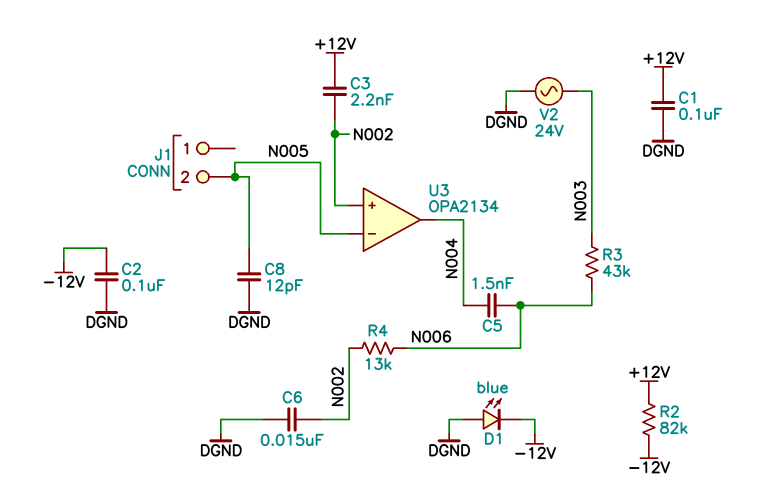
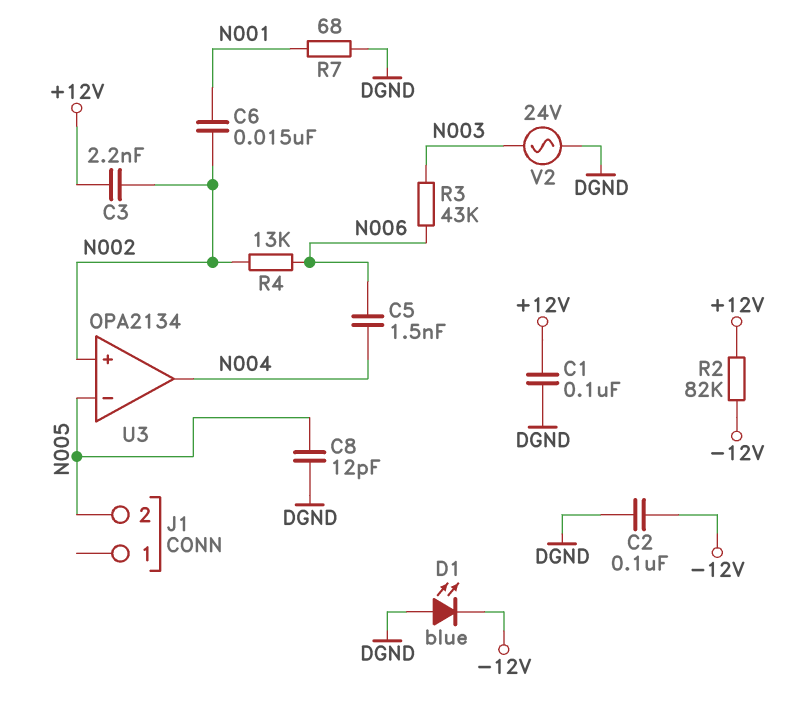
C6: 15nF (DGND, N002) -> 15nF (N001, N002)
R7: none -> 68 (DGND, N001)

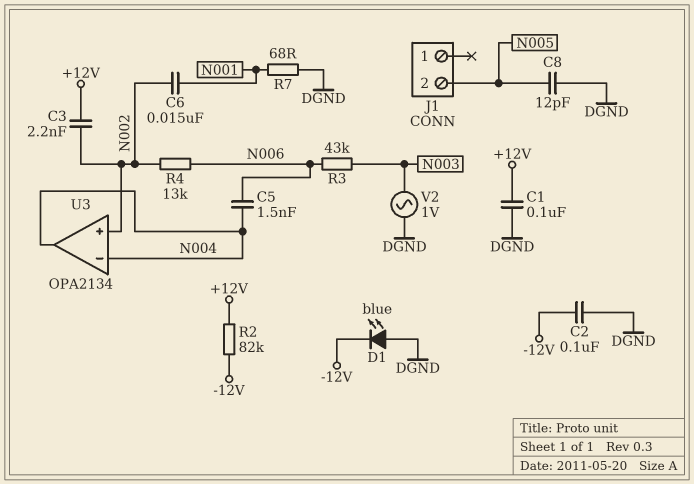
U3 pin in-: N005 -> N004
V2: AC 24V (DGND, N003) -> AC 1V (DGND, N003)

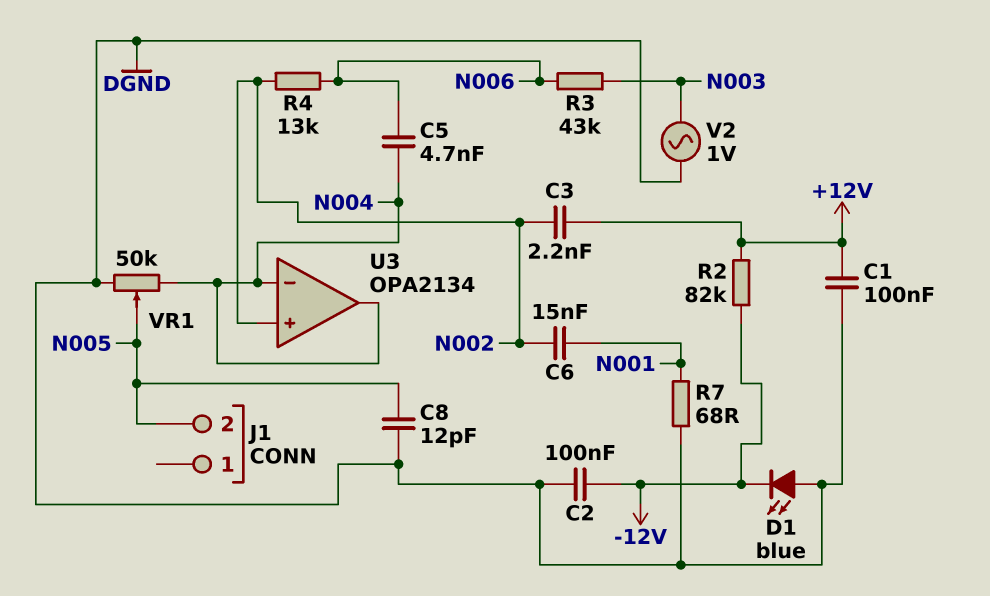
C5: 1.5nF (N004, N006) -> 4.7nF (N004, N006)
VR1: none -> 50k (DGND, N004, wiper N005)

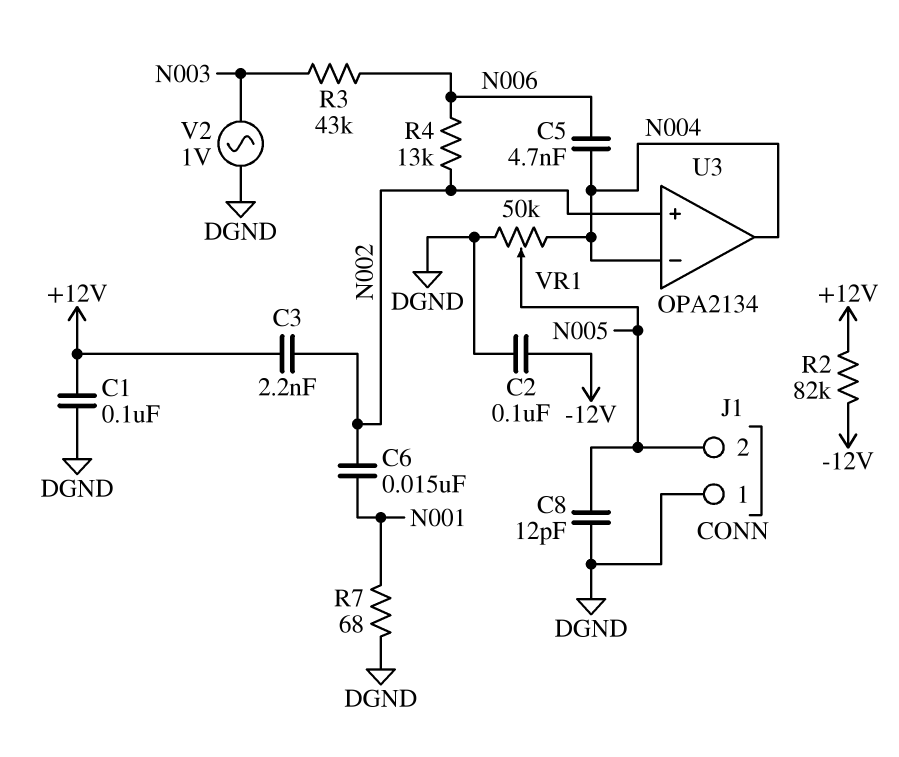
D1: LED blue (A DGND, K -12V) -> none
J1 pin 1: none -> DGND

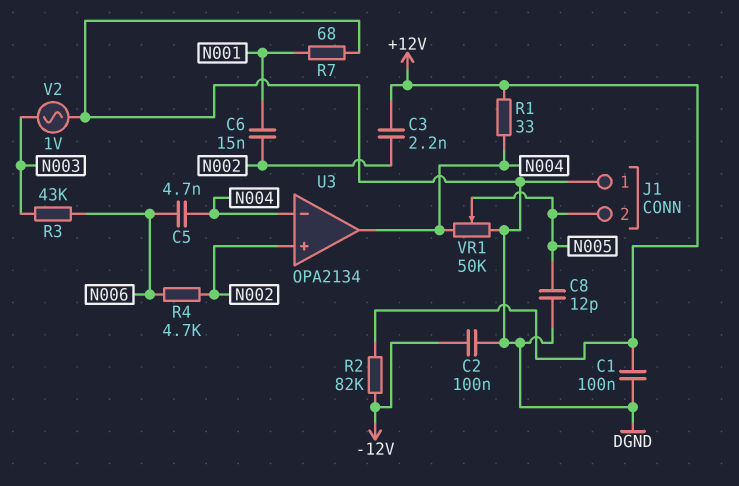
R1: none -> 33 (+12V, N004)
R4: 13k (N002, N006) -> 4.7k (N002, N006)

